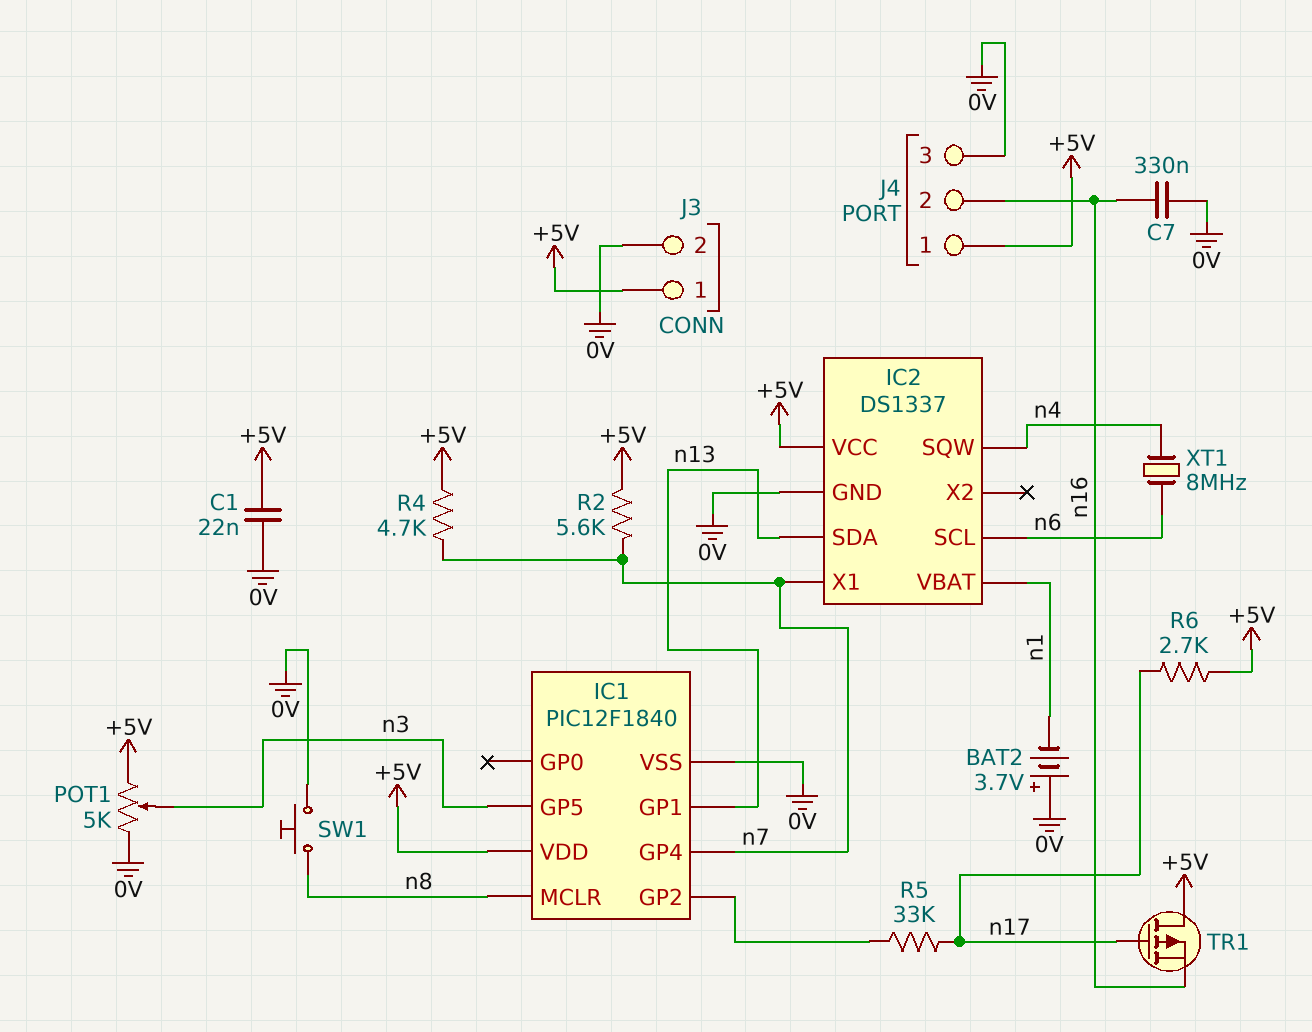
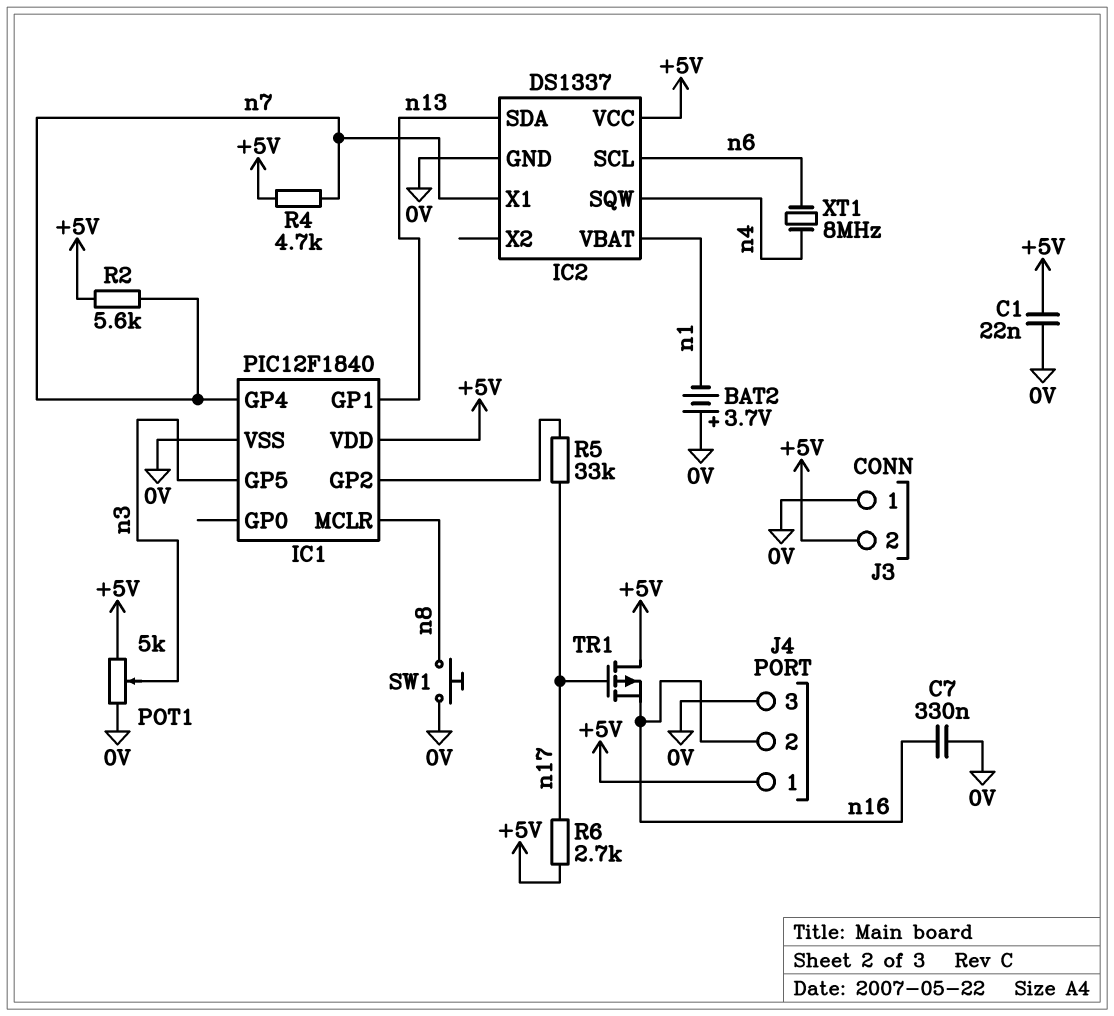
J3 pin 1: +5V -> 0V
J3 pin 2: 0V -> +5V

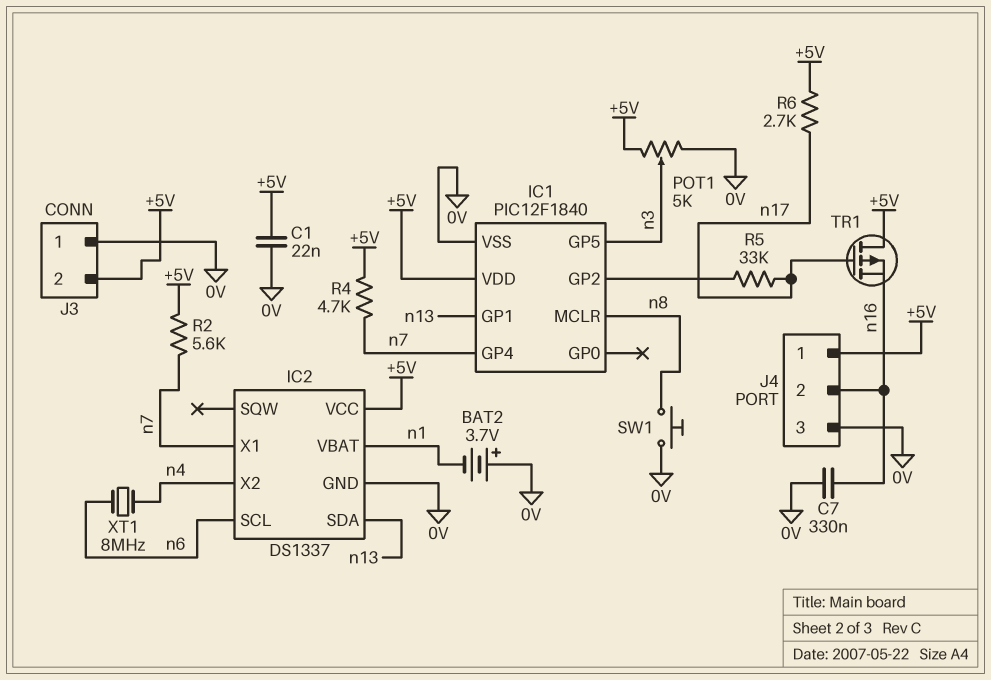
IC2 pin SQW: n4 -> none
IC2 pin X2: none -> n4

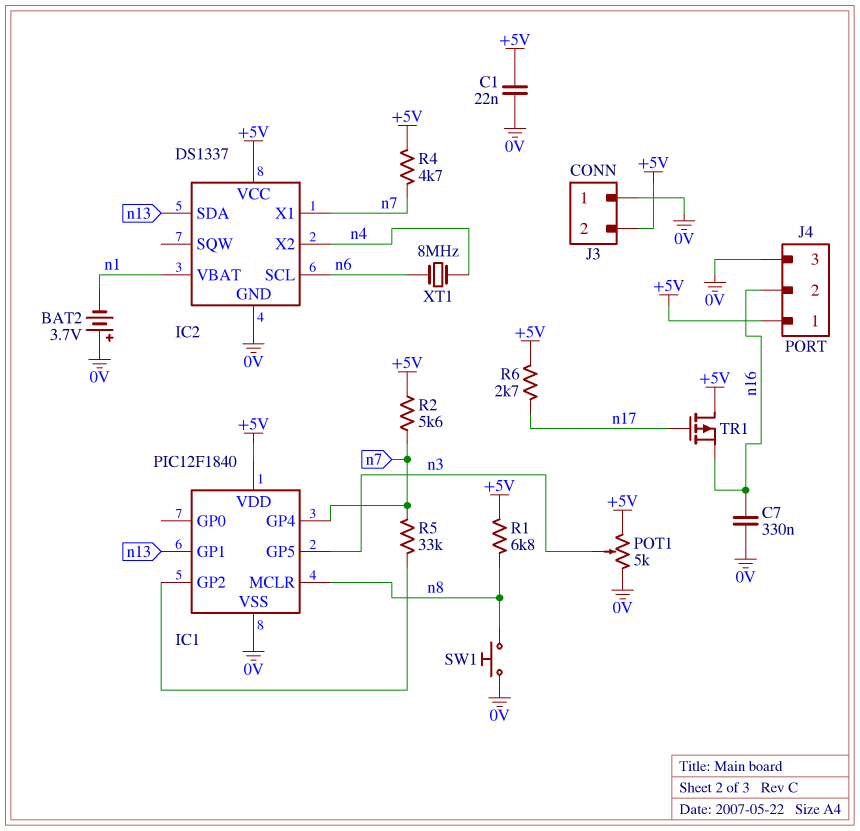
R1: none -> 6.8k (+5V, n8)
R5: 33k (IC1/GP2, n17) -> 33k (IC1/GP2, n7)

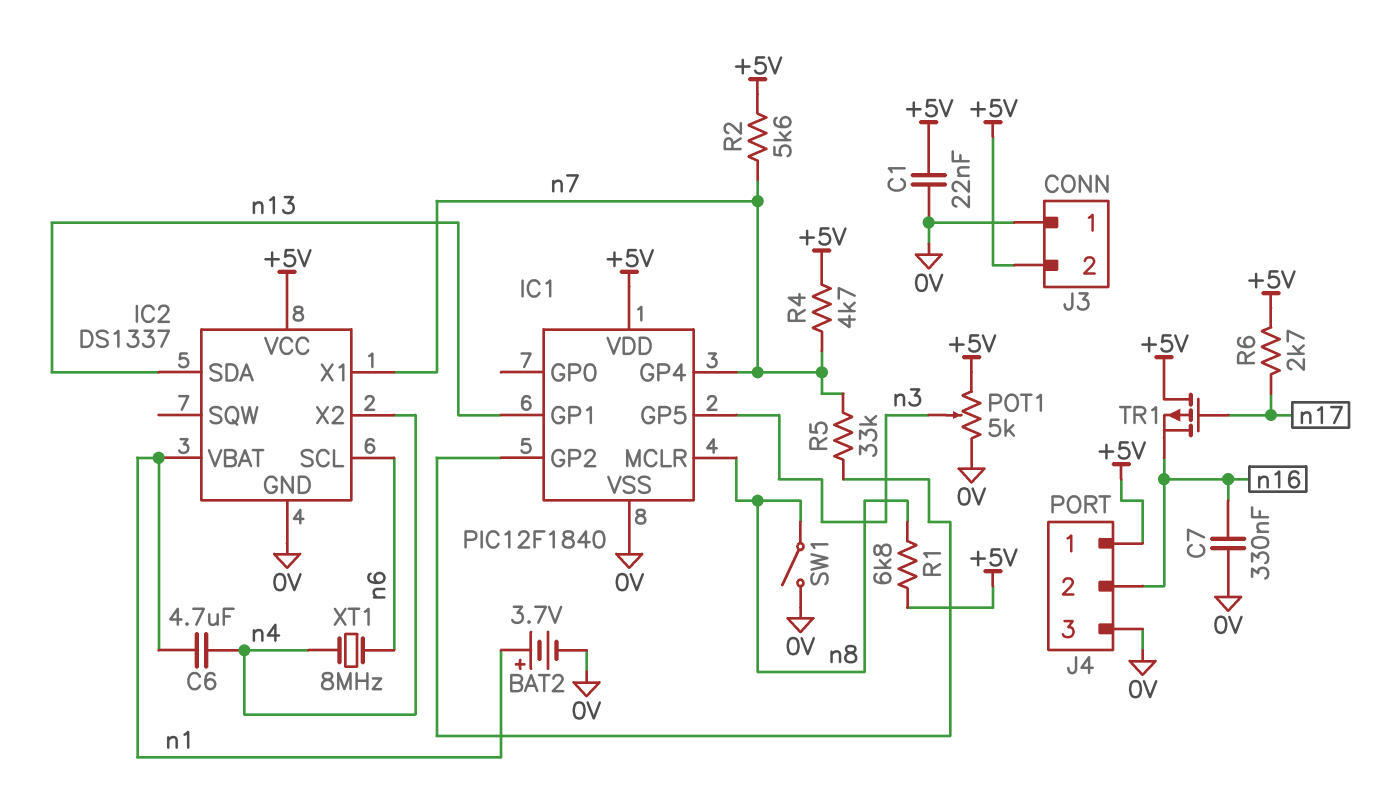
BAT2: 3.7V (plus 0V, minus n1) -> 3.7V (plus n1, minus 0V)
C6: none -> 4.7uF (n1, n4)
SW1: button (0V, n8) -> switch (0V, n8)

